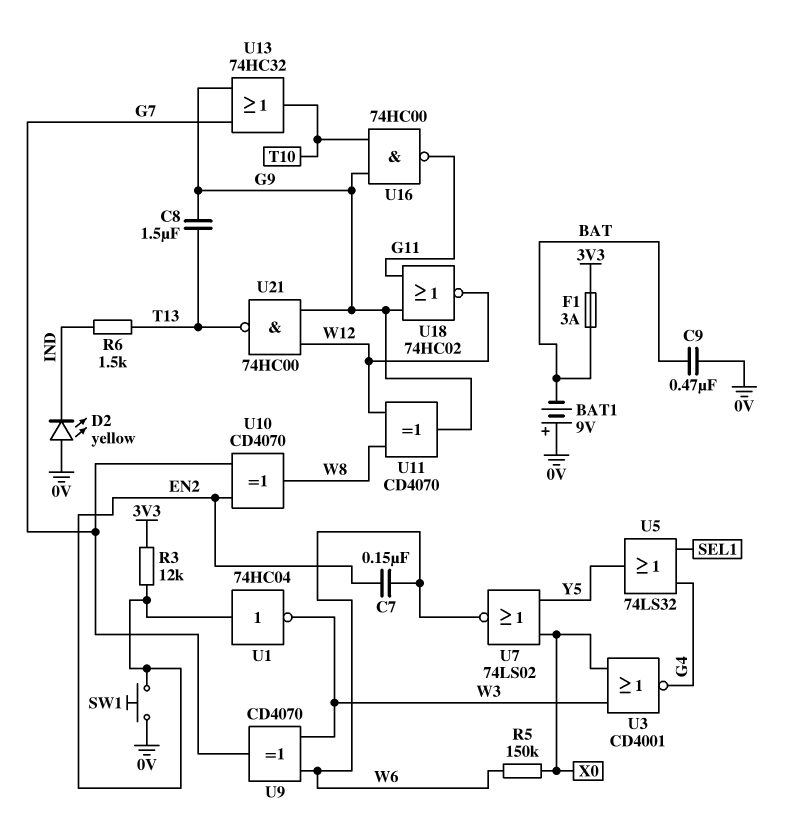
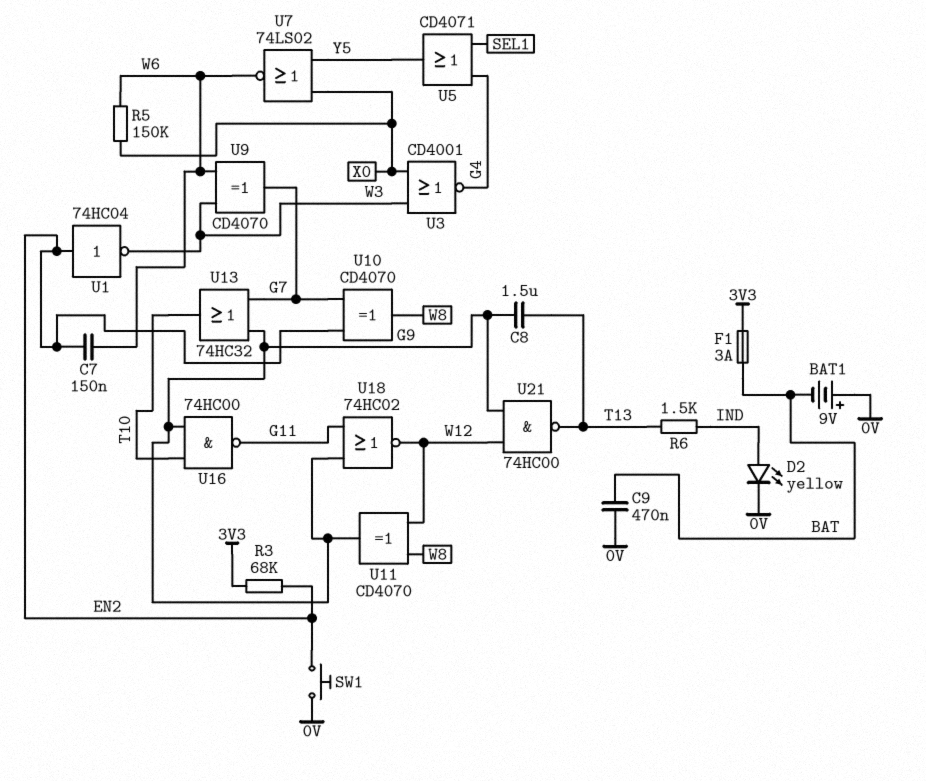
D2: LED yellow (A 0V, K IND) -> LED yellow (A IND, K 0V)
R3: 12k (3V3, EN2) -> 68k (3V3, EN2)
U5: OR 74LS32 (in G4, in SEL1, out Y5) -> OR CD4071 (in G4, in SEL1, out Y5)

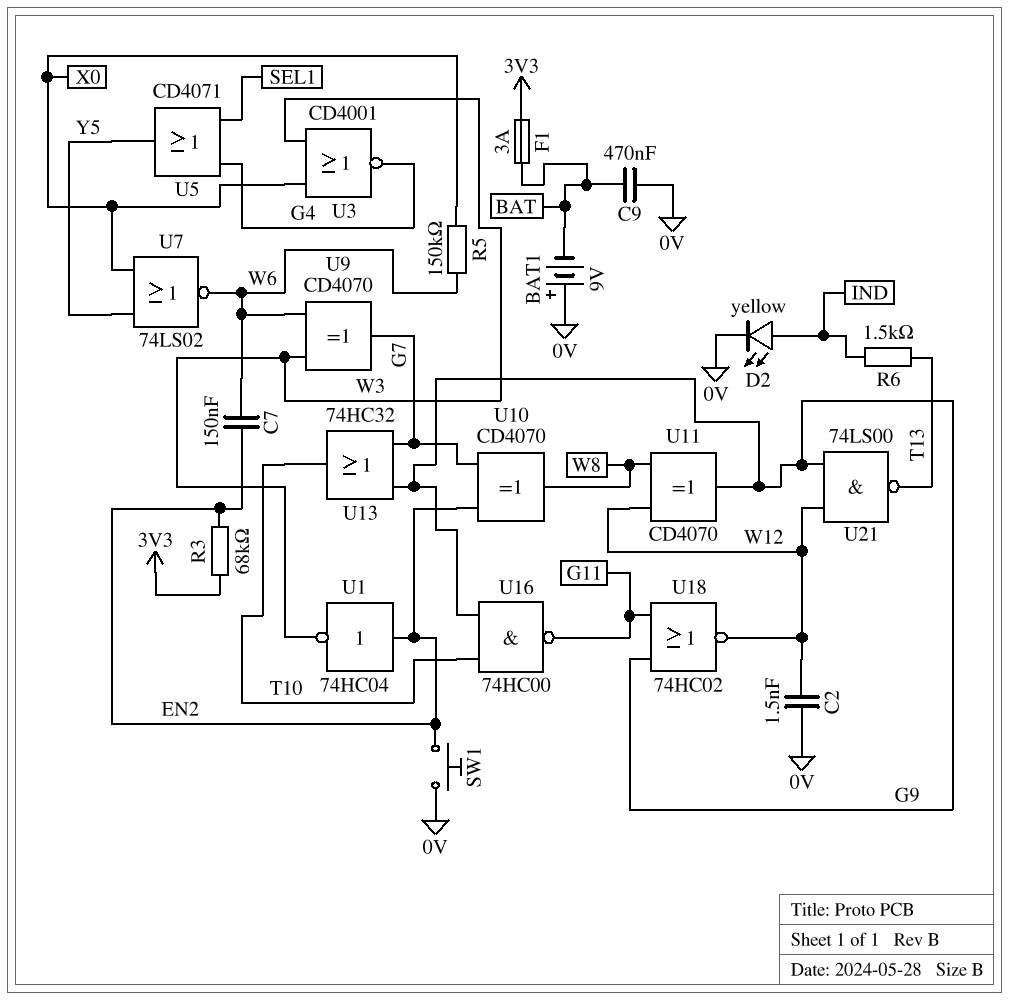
C2: none -> 1.5nF (0V, W12)
C8: 1.5uF (G9, T13) -> none
U21: NAND 74HC00 (in G9, in W12, out T13) -> NAND 74LS00 (in G9, in W12, out T13)

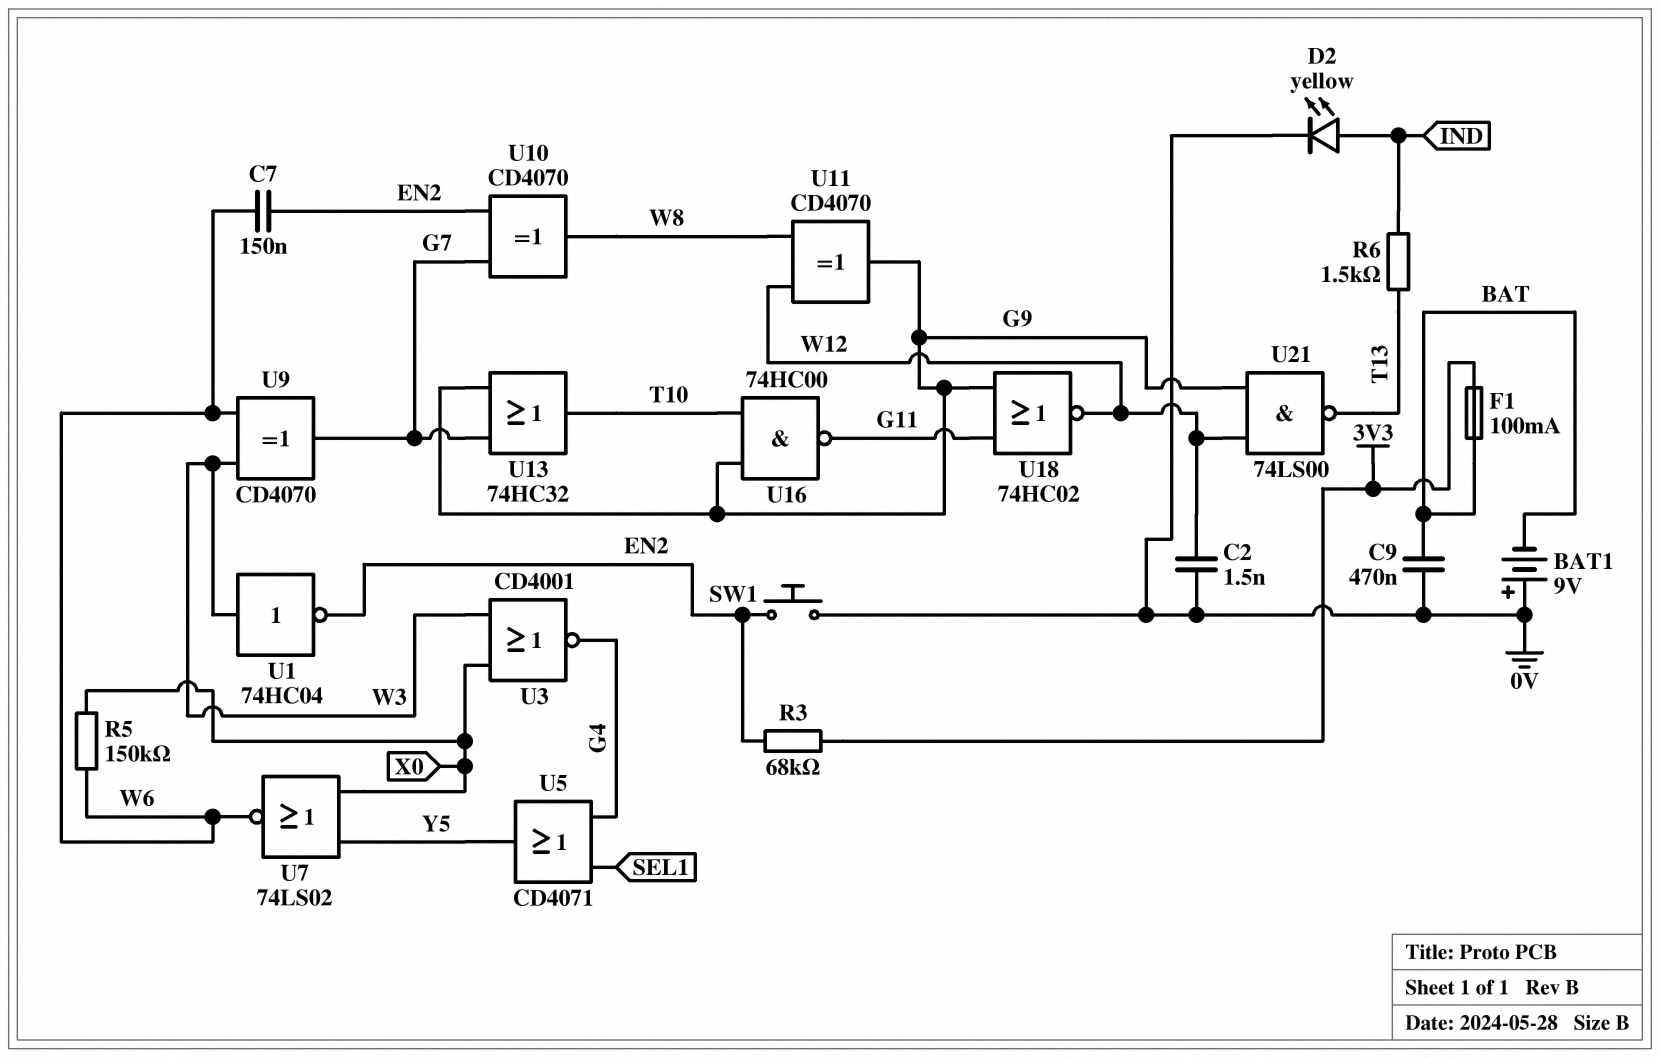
F1: 3A (3V3, BAT) -> 100mA (3V3, BAT)
U1: NOT 74HC04 (in EN2, out W3) -> NOT 74HC04 (in W3, out EN2)

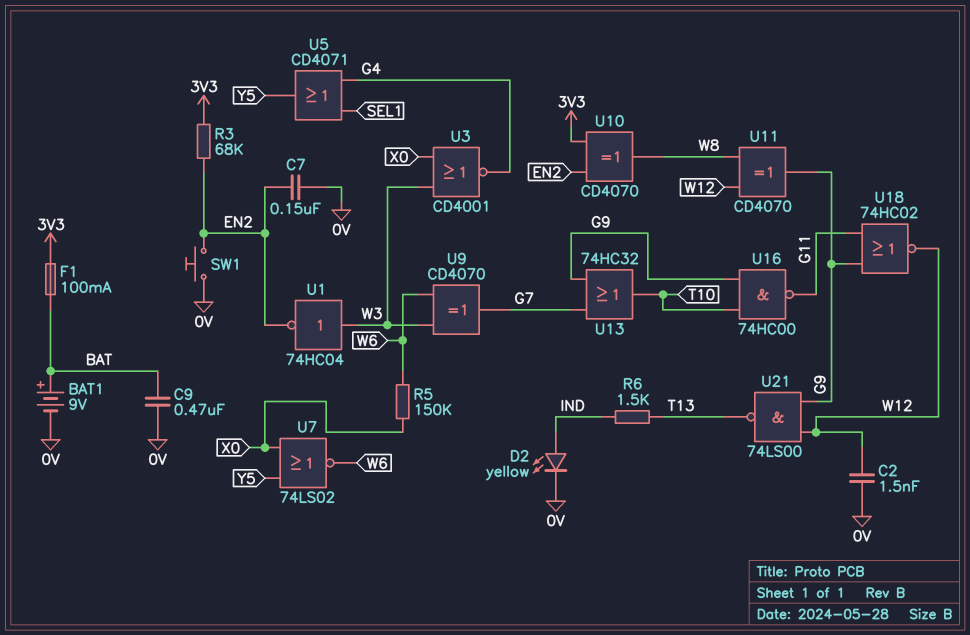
BAT1: 9V (plus 0V, minus BAT) -> 9V (plus BAT, minus 0V)
C7: 150nF (EN2, W6) -> 150nF (0V, EN2)
U10: XOR CD4070 (in EN2, in G7, out W8) -> XOR CD4070 (in 3V3, in EN2, out W8)

